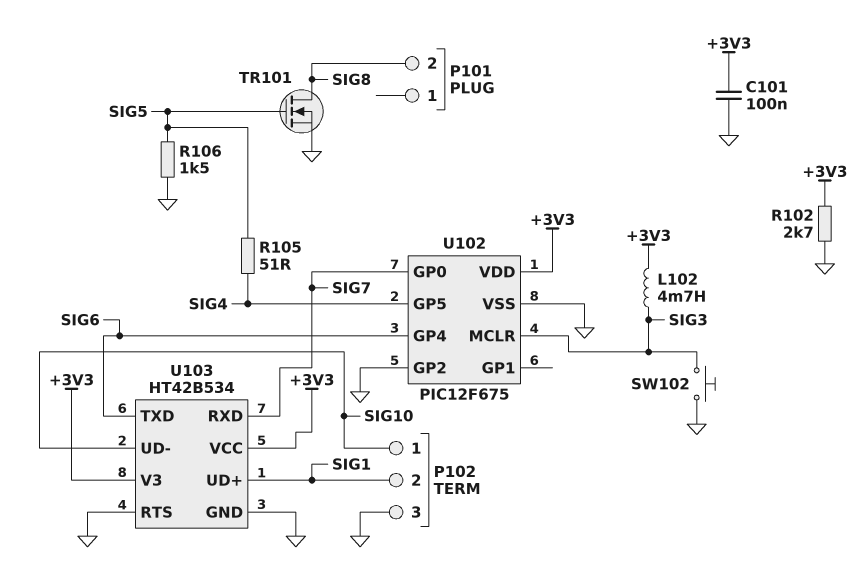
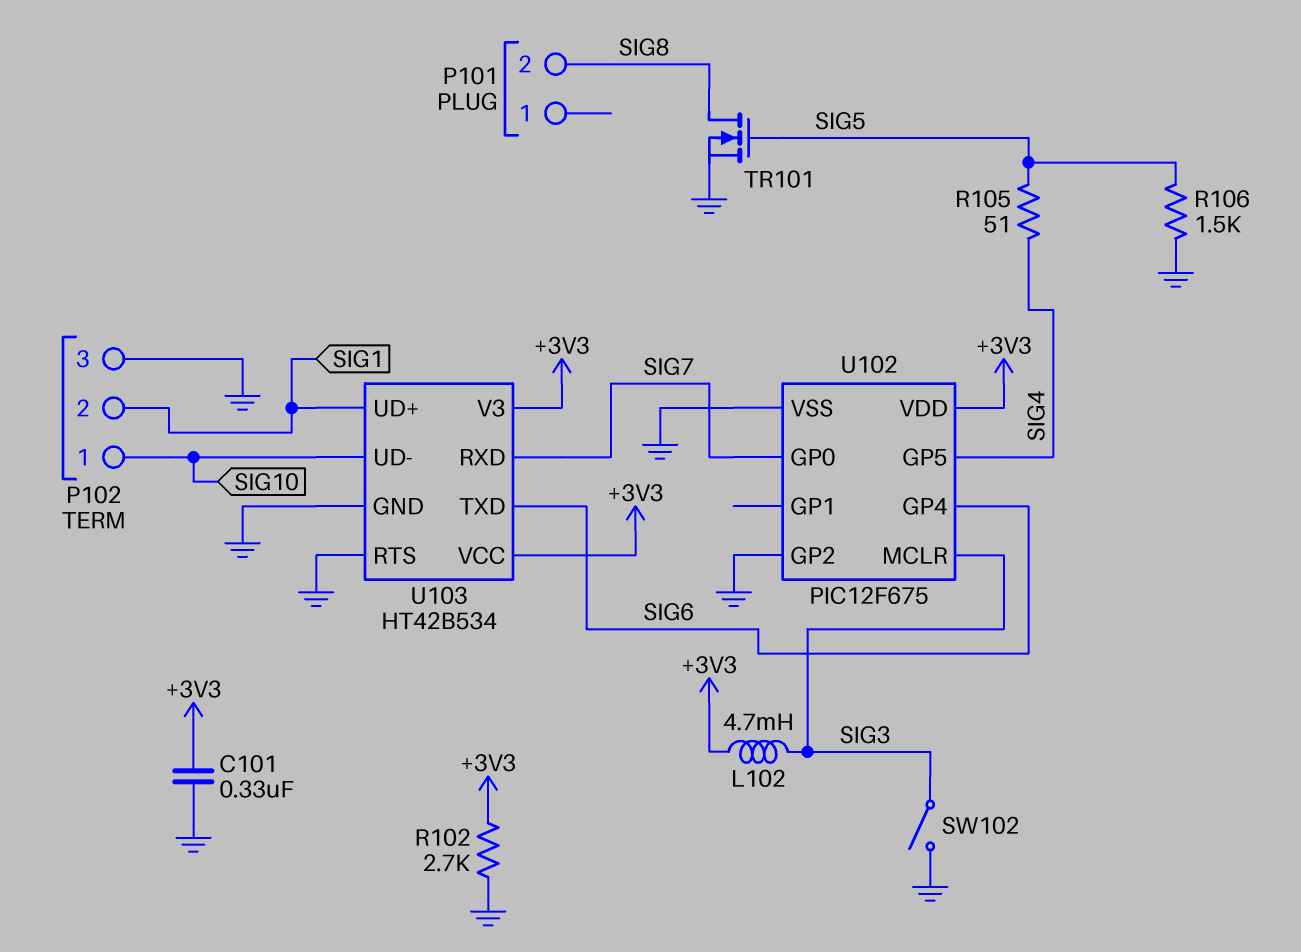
C101: 100nF (+3V3, GND) -> 330nF (+3V3, GND)
SW102: button (GND, SIG3) -> switch (GND, SIG3)

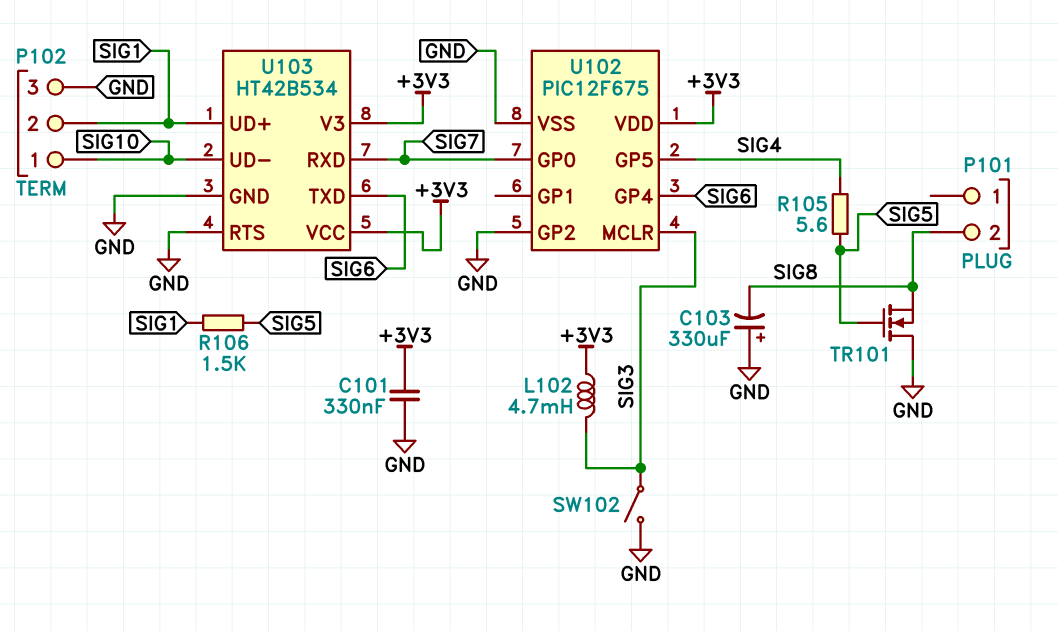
C103: none -> 330uF (plus GND, minus SIG8)
R102: 2.7k (+3V3, GND) -> none
R105: 51 (SIG4, SIG5) -> 5.6 (SIG4, SIG5)
R106: 1.5k (GND, SIG5) -> 1.5k (SIG1, SIG5)
TR101: NMOS (G SIG5, D SIG8, S GND) -> NMOS (G SIG5, D GND, S SIG8)

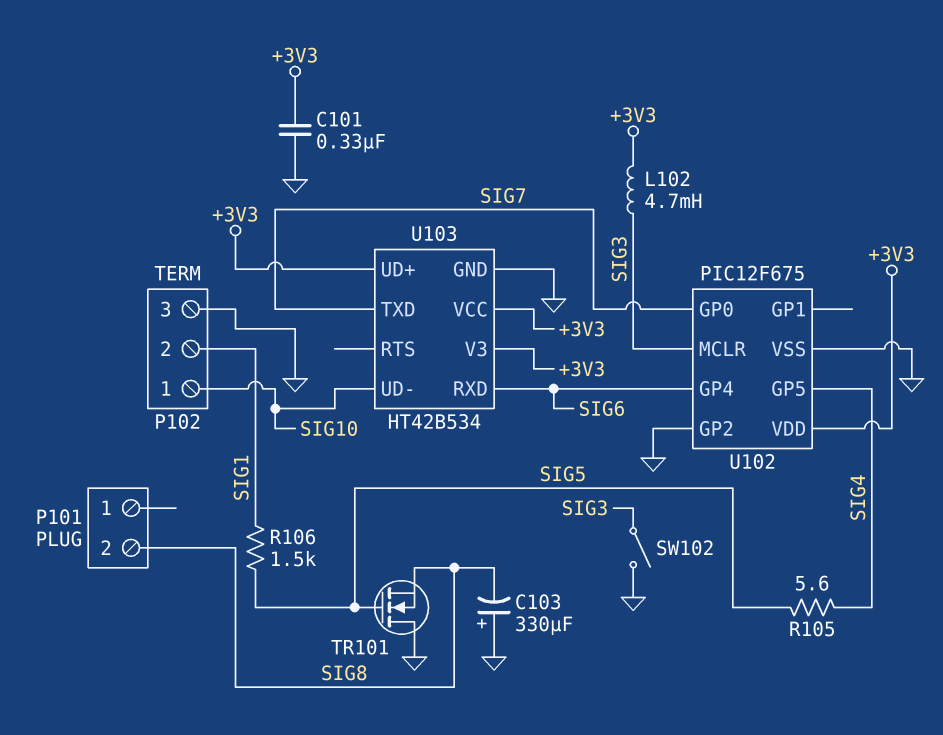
U103 pin RTS: GND -> none
U103 pin RXD: SIG7 -> SIG6
U103 pin TXD: SIG6 -> SIG7
U103 pin UD+: SIG1 -> +3V3

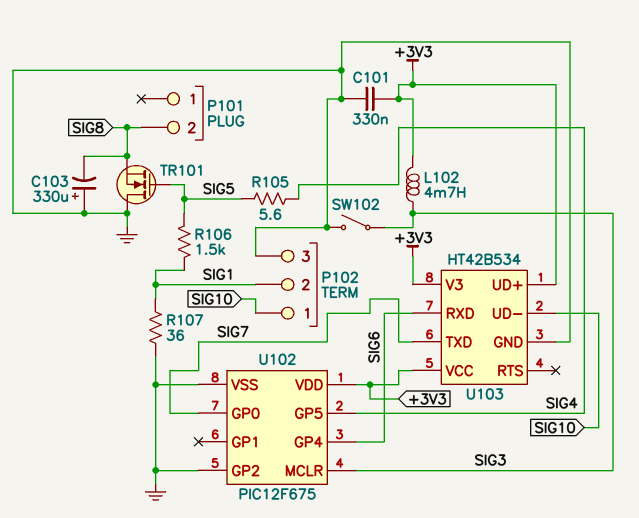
R107: none -> 36 (GND, SIG1)

